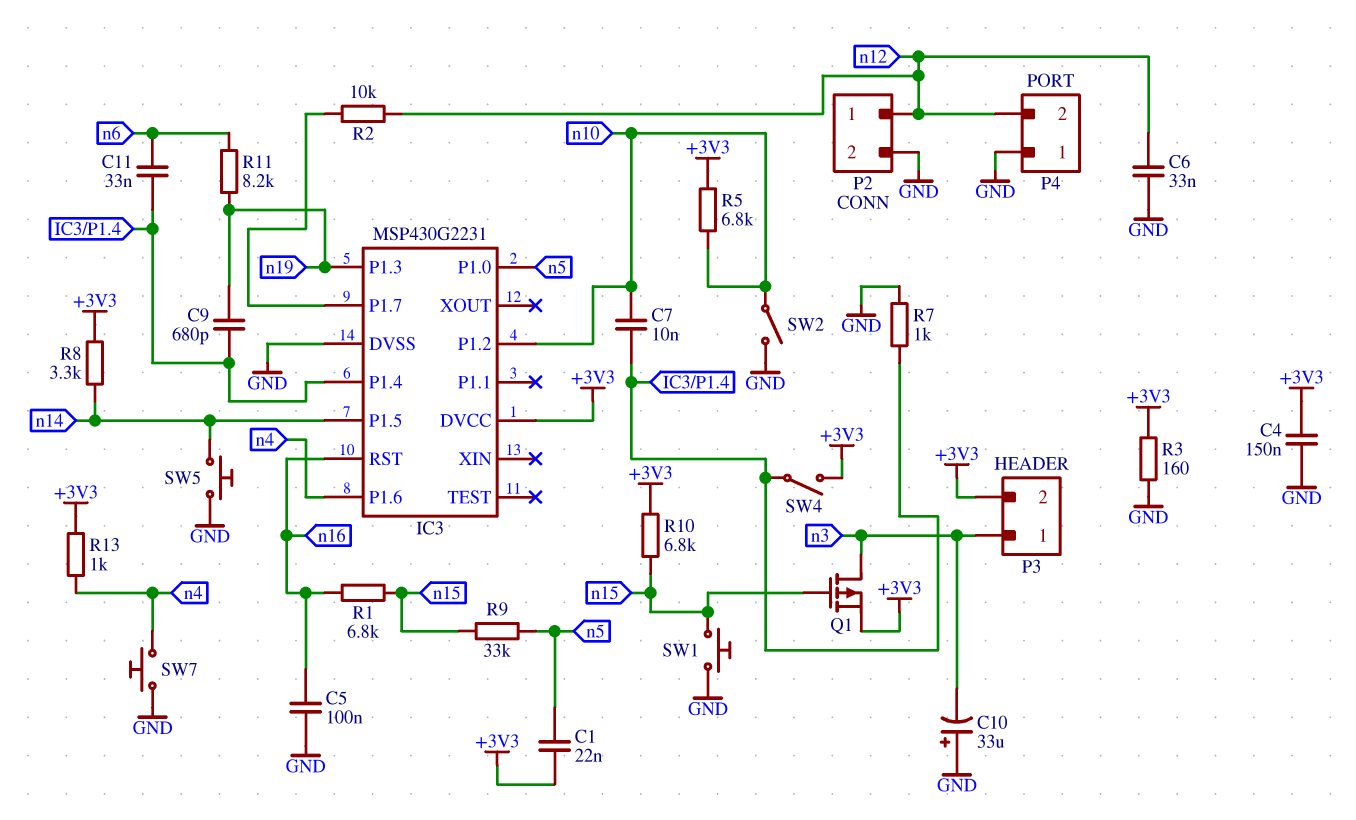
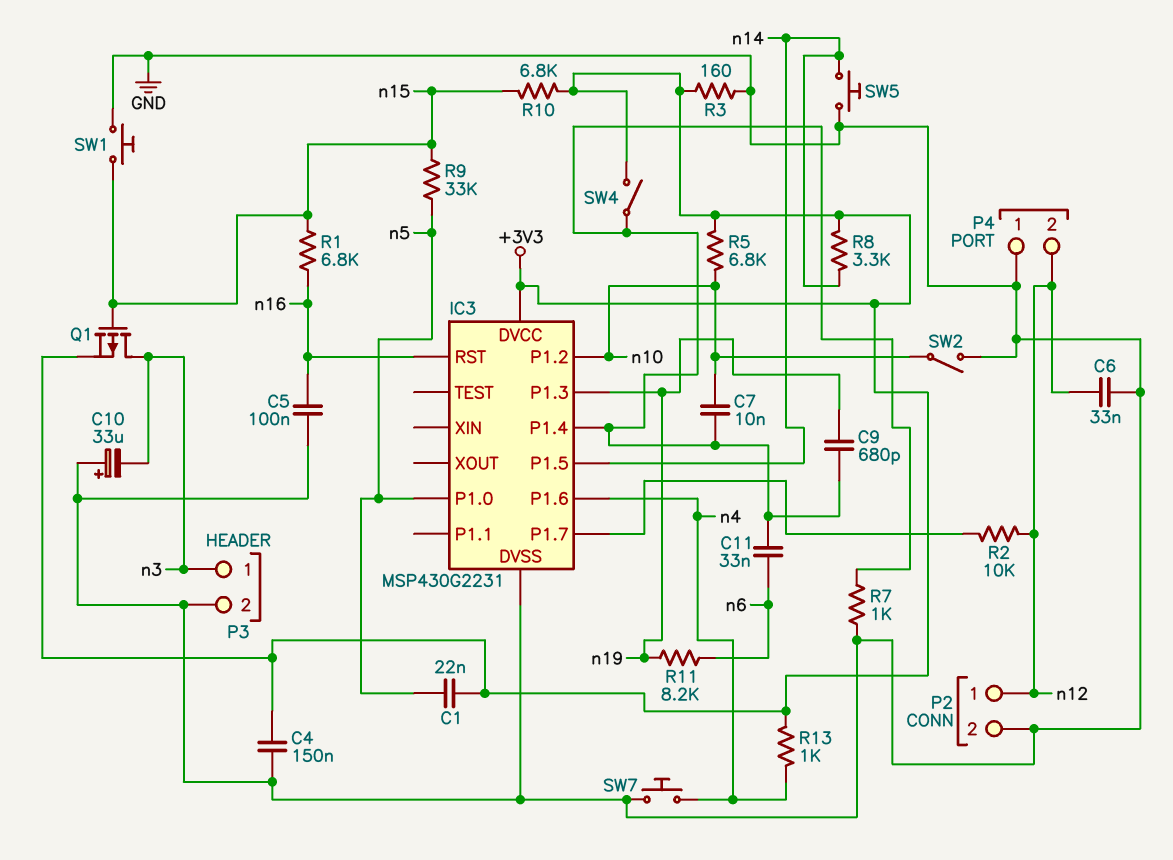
P3 pin 2: +3V3 -> GND

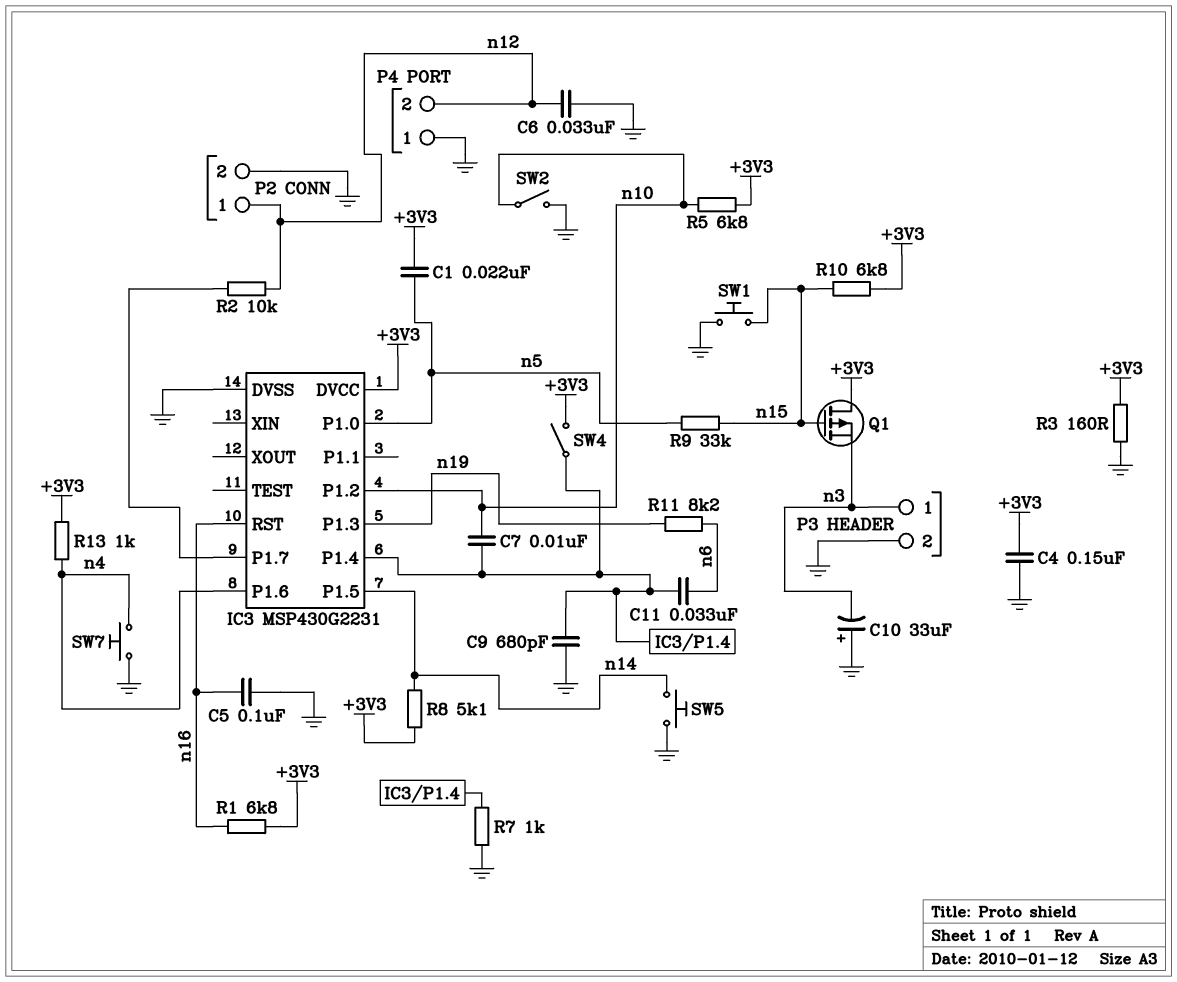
C9: 680pF (IC3/P1.4, n19) -> 680pF (GND, IC3/P1.4)
Q1: PMOS (G n15, D n3, S +3V3) -> PMOS (G n15, D +3V3, S n3)
R1: 6.8k (n15, n16) -> 6.8k (+3V3, n16)
R8: 3.3k (+3V3, n14) -> 5.1k (+3V3, n14)

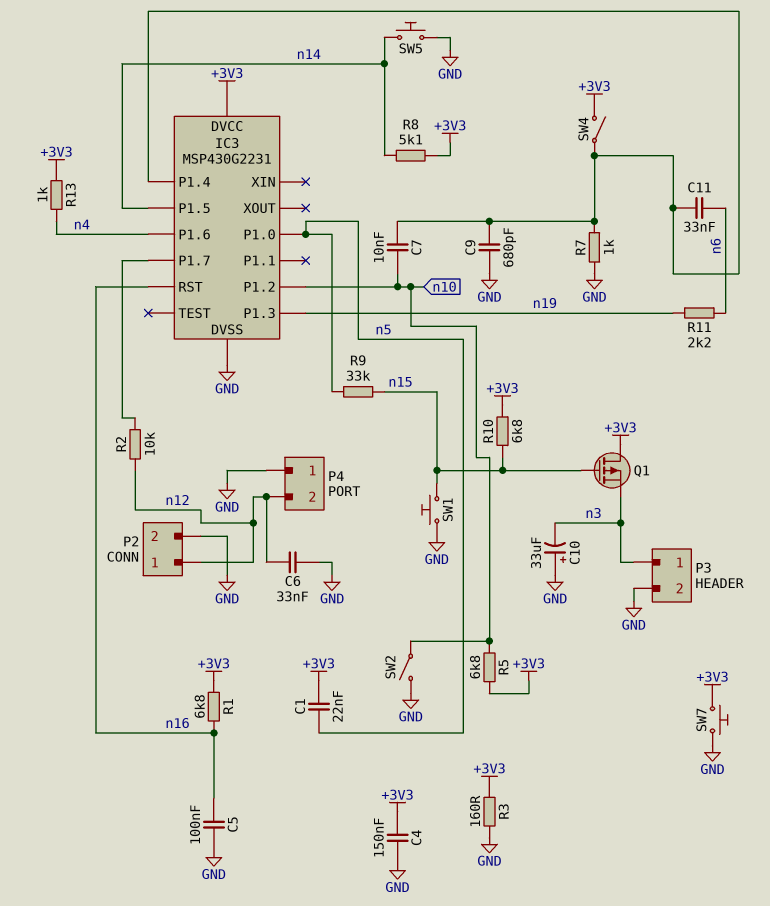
R11: 8.2k (n6, n19) -> 2.2k (n6, n19)
SW7: button (GND, n4) -> button (+3V3, GND)

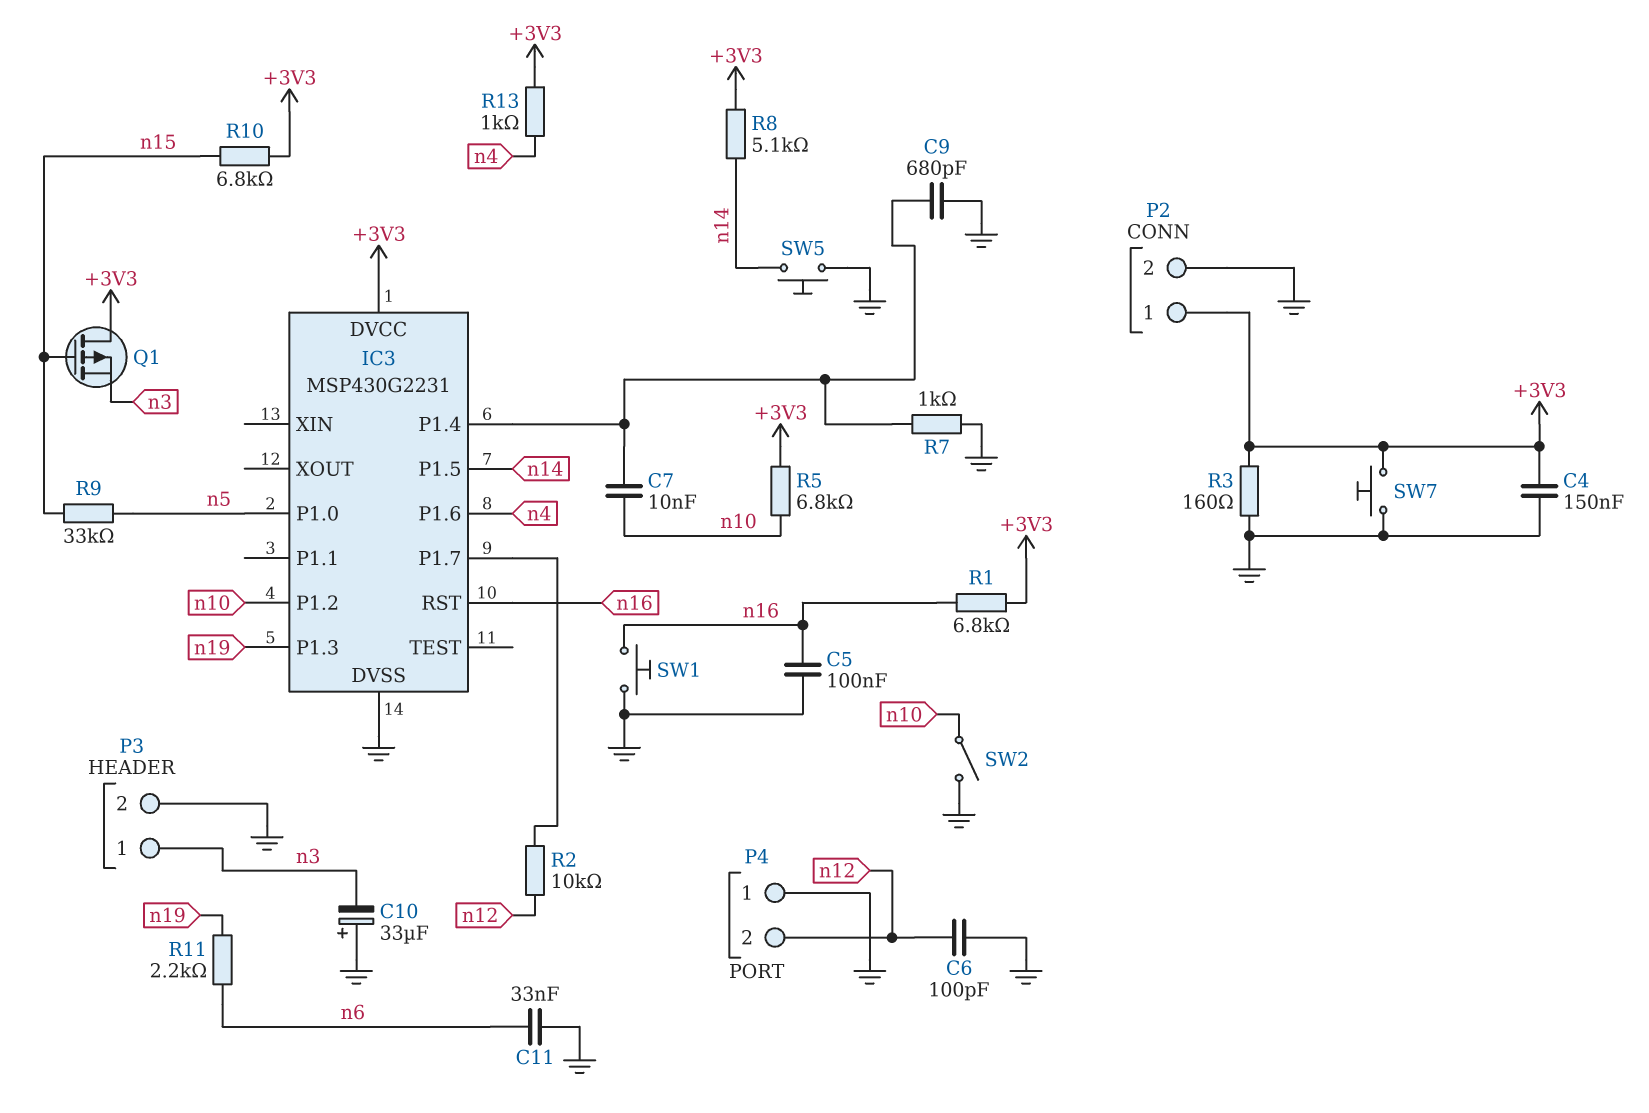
C1: 22nF (+3V3, n5) -> none
C6: 33nF (GND, n12) -> 100pF (GND, n12)
C11: 33nF (IC3/P1.4, n6) -> 33nF (GND, n6)
P2 pin 1: n12 -> +3V3
SW1: button (GND, n15) -> button (GND, n16)
SW4: switch (+3V3, IC3/P1.4) -> none

